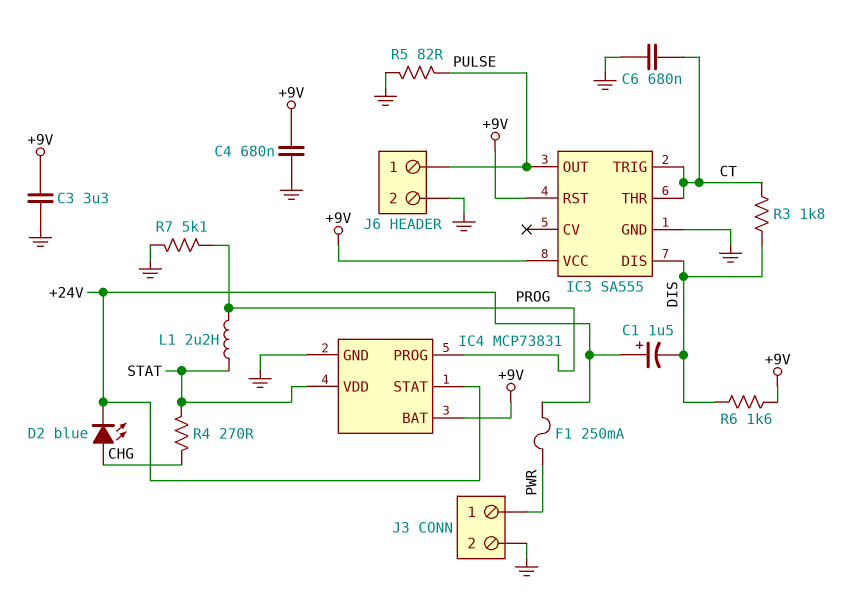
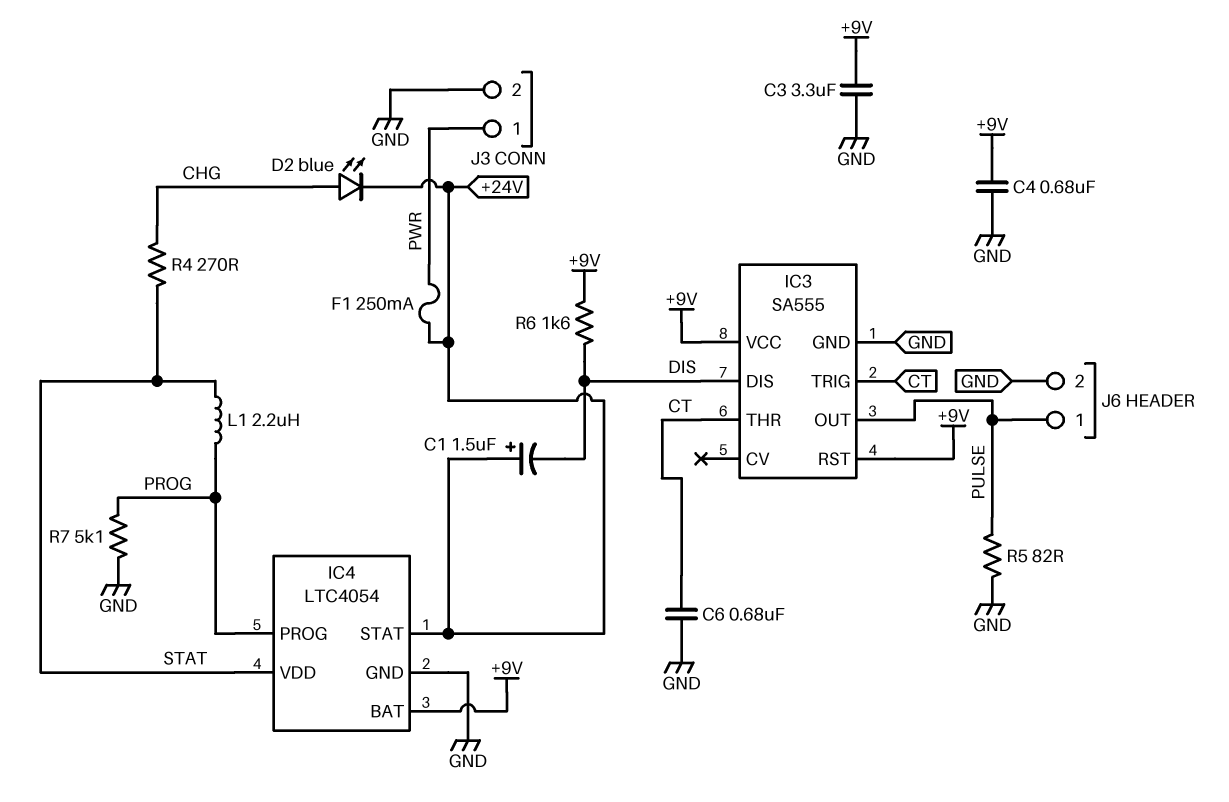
IC4: MCP73831 -> LTC4054
R3: 1.8k (CT, DIS) -> none

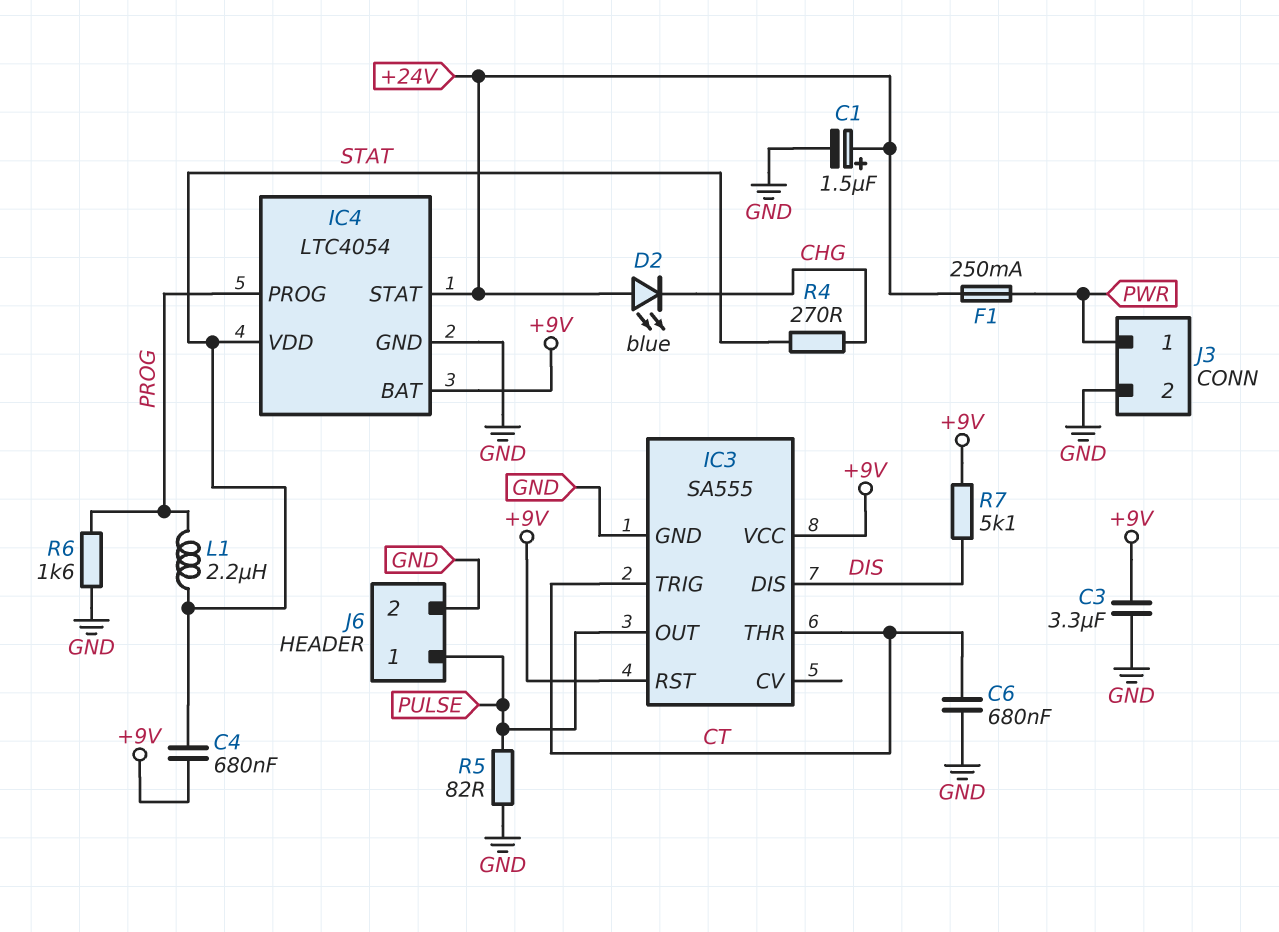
C1: 1.5uF (plus +24V, minus DIS) -> 1.5uF (plus +24V, minus GND)
C4: 680nF (+9V, GND) -> 680nF (+9V, STAT)
D2: LED blue (A CHG, K +24V) -> LED blue (A +24V, K CHG)
R6: 1.6k (+9V, DIS) -> 1.6k (GND, PROG)
R7: 5.1k (GND, PROG) -> 5.1k (+9V, DIS)

